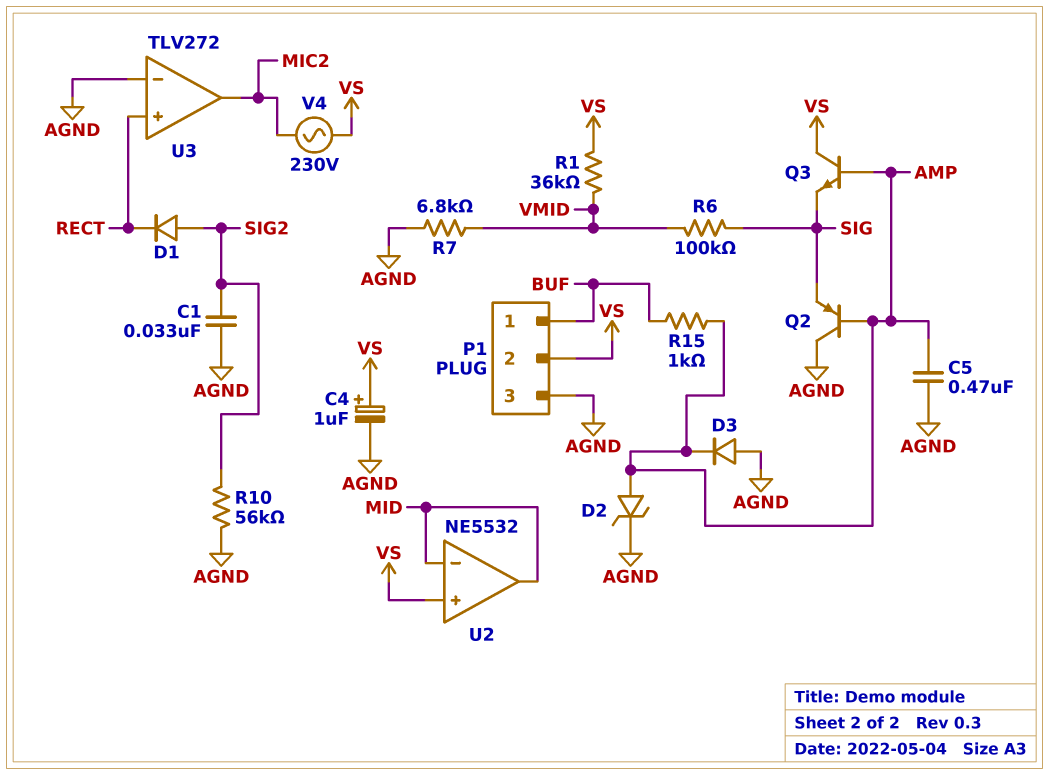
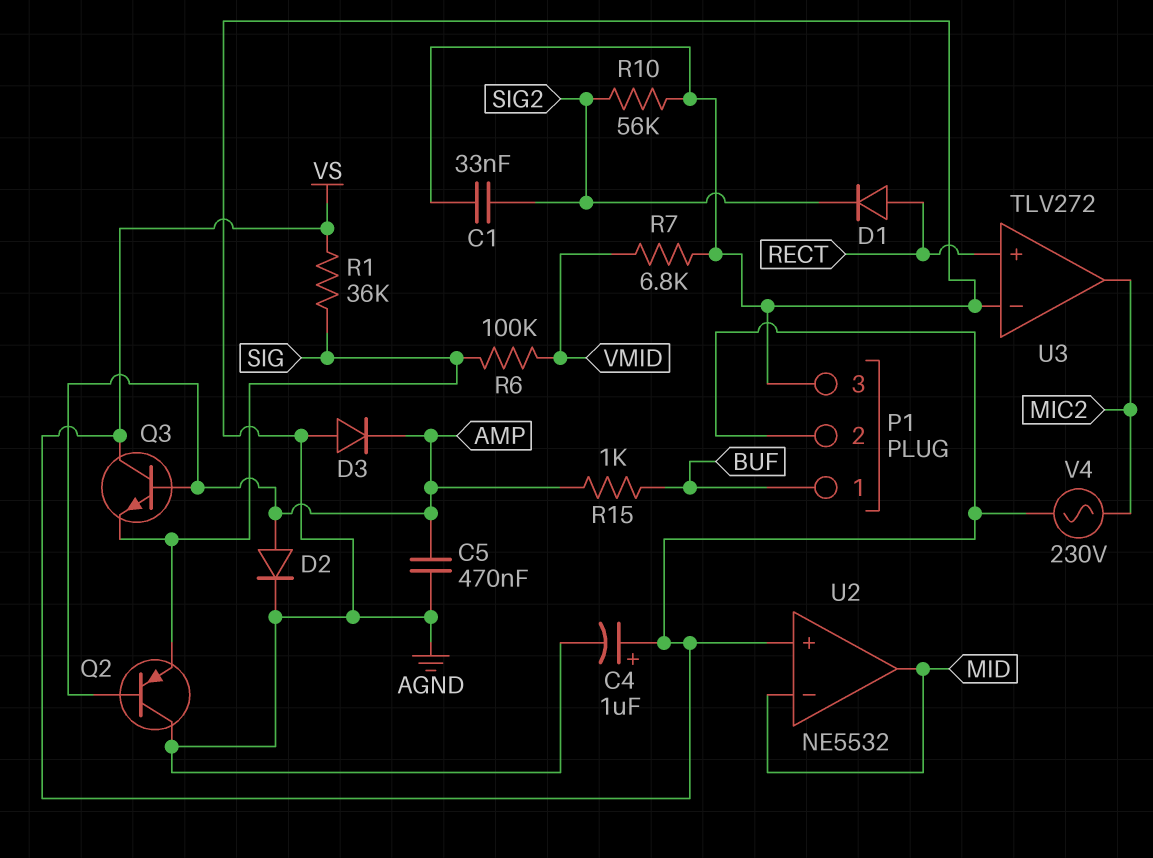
D1: diode (A SIG2, K RECT) -> diode (A RECT, K SIG2)
D2: zener (A AMP, K AGND) -> diode (A AMP, K AGND)
R1: 36k (VMID, VS) -> 36k (SIG, VS)

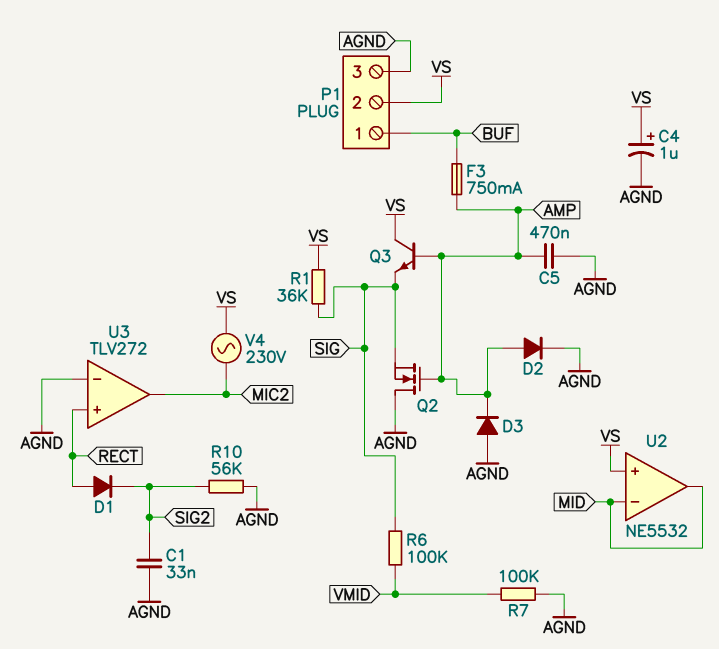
F3: none -> 750mA (AMP, BUF)
Q2: PNP (B AMP, C AGND, E SIG) -> NMOS (G AMP, D AGND, S SIG)
R7: 6.8k (AGND, VMID) -> 100k (AGND, VMID)
R15: 1k (AMP, BUF) -> none

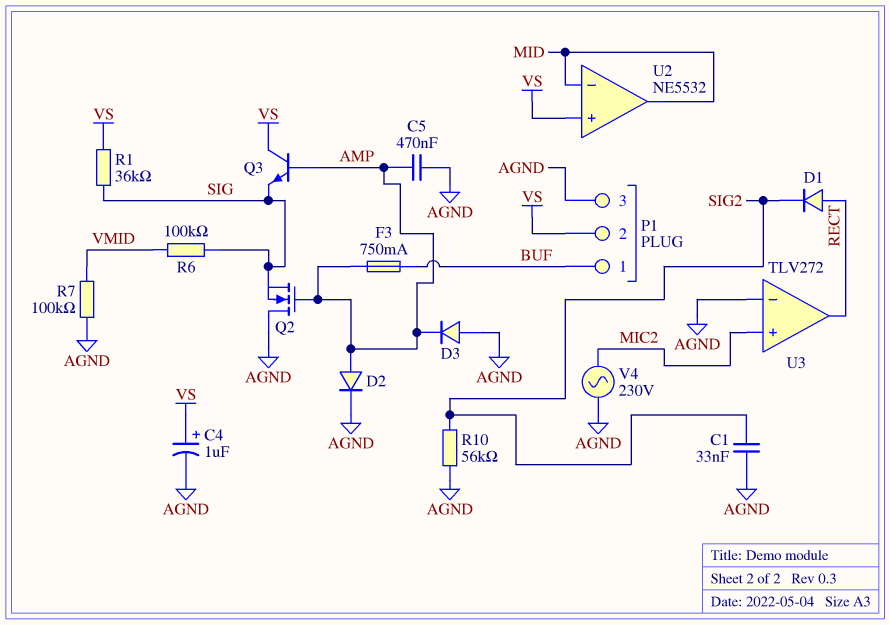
U3 pin in+: RECT -> MIC2
U3 pin out: MIC2 -> RECT
V4: AC 230V (MIC2, VS) -> AC 230V (AGND, MIC2)

